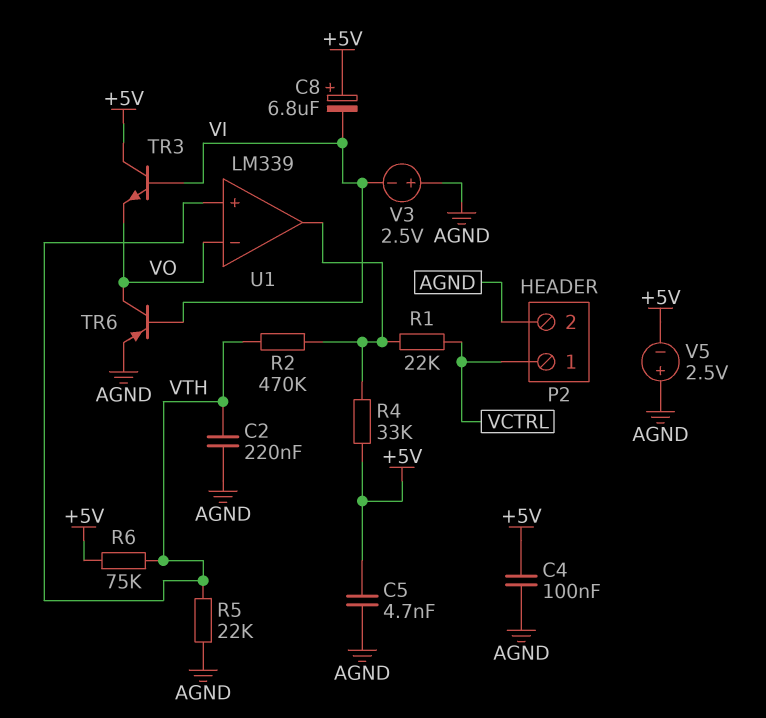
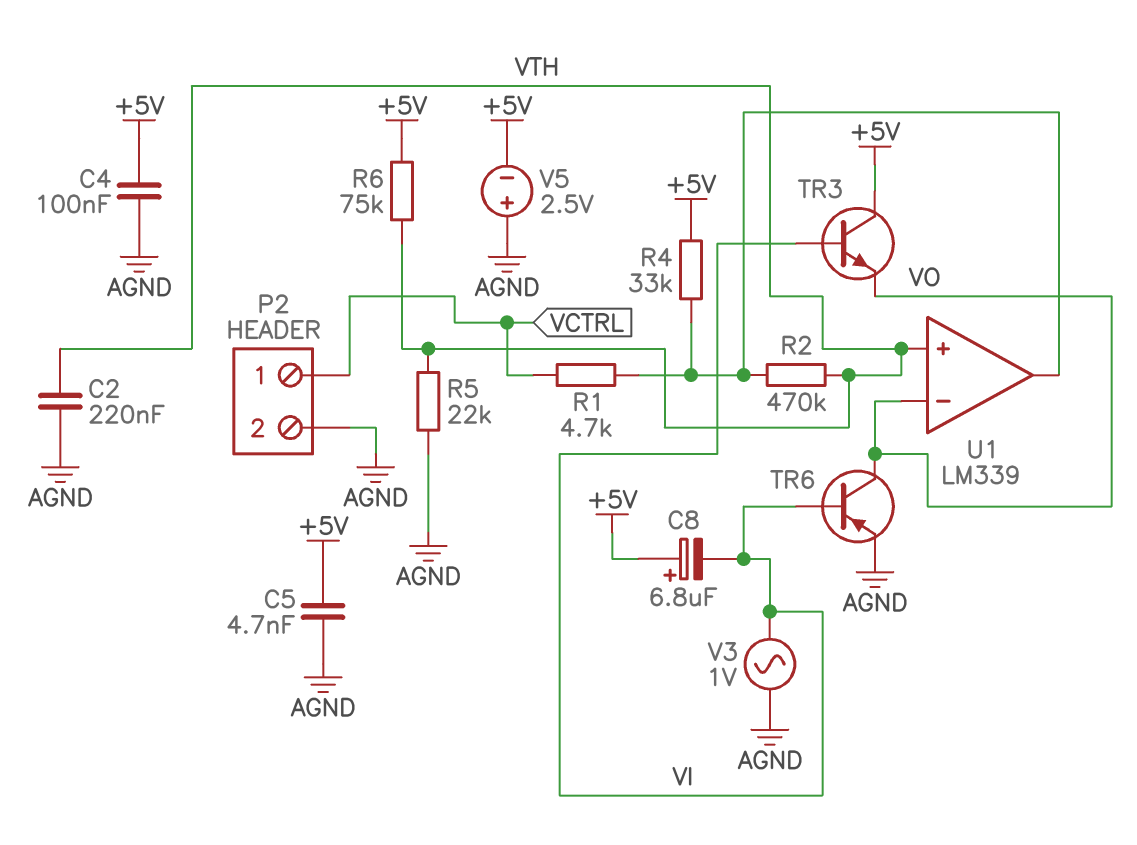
R1: 22k (U1/out, VCTRL) -> 4.7k (U1/out, VCTRL)
V3: 2.5V (plus AGND, minus VI) -> AC 1V (AGND, VI)

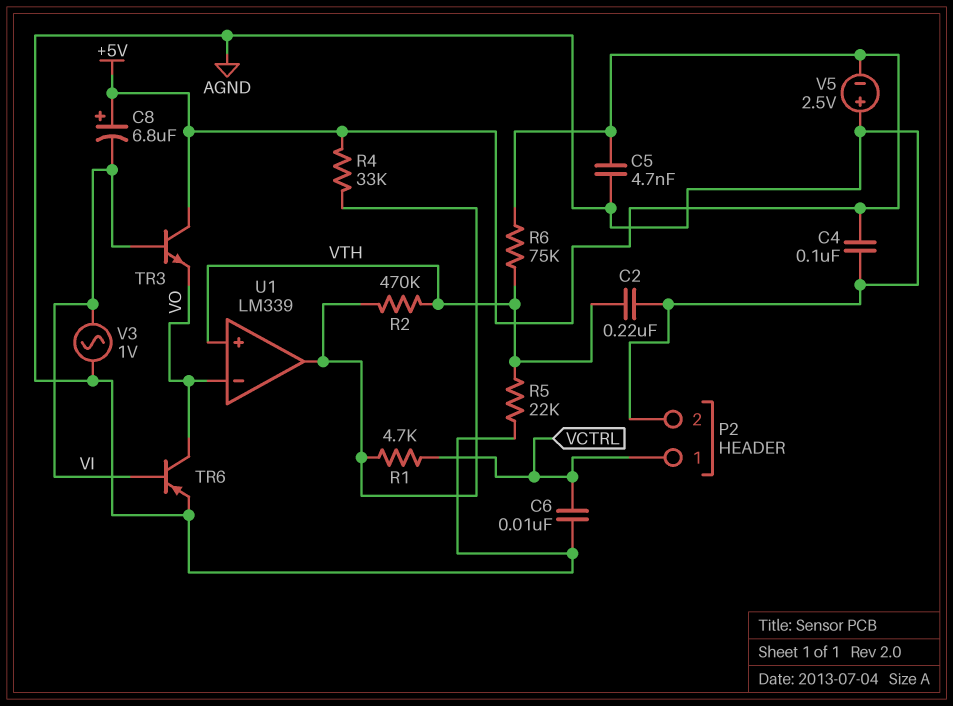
C6: none -> 10nF (AGND, VCTRL)

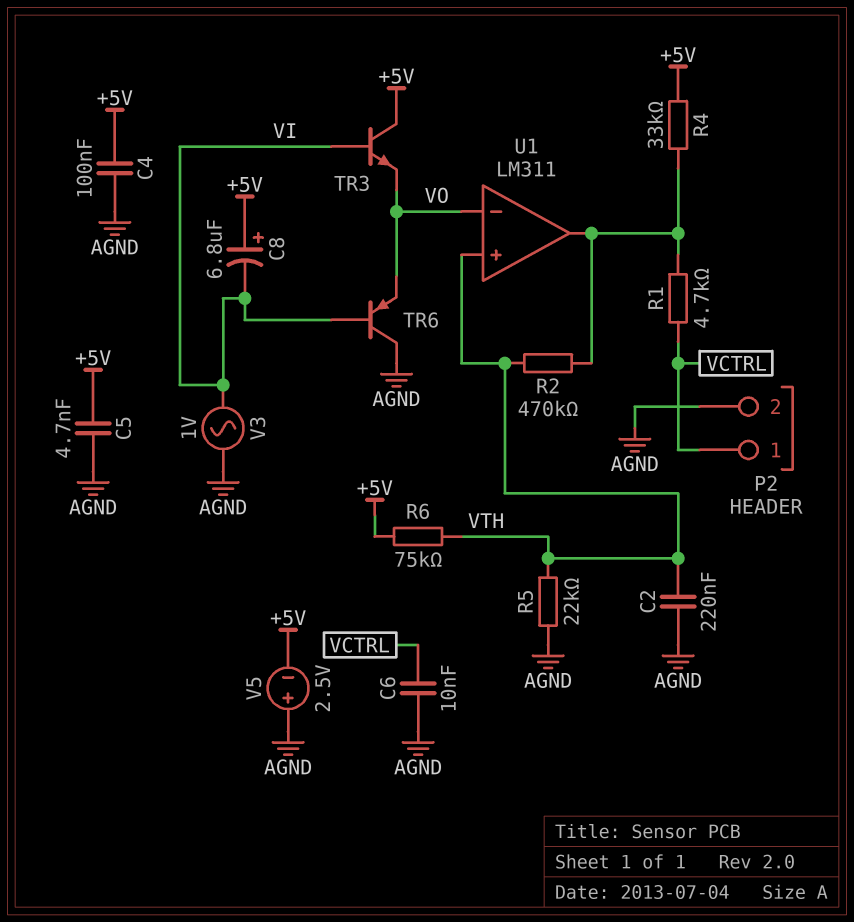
TR6: PNP (B VI, C VO, E AGND) -> PNP (B VI, C AGND, E VO)
U1: LM339 -> LM311

